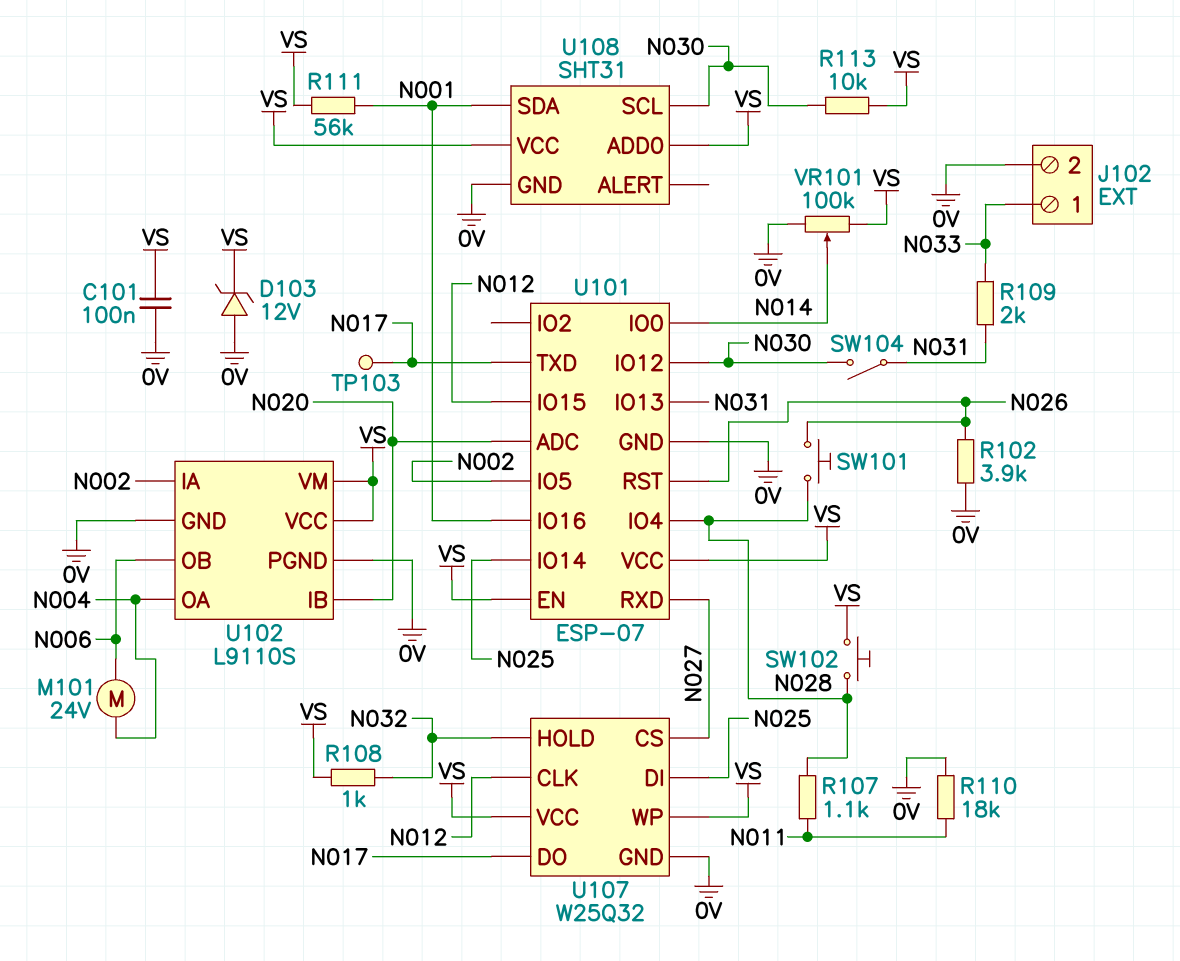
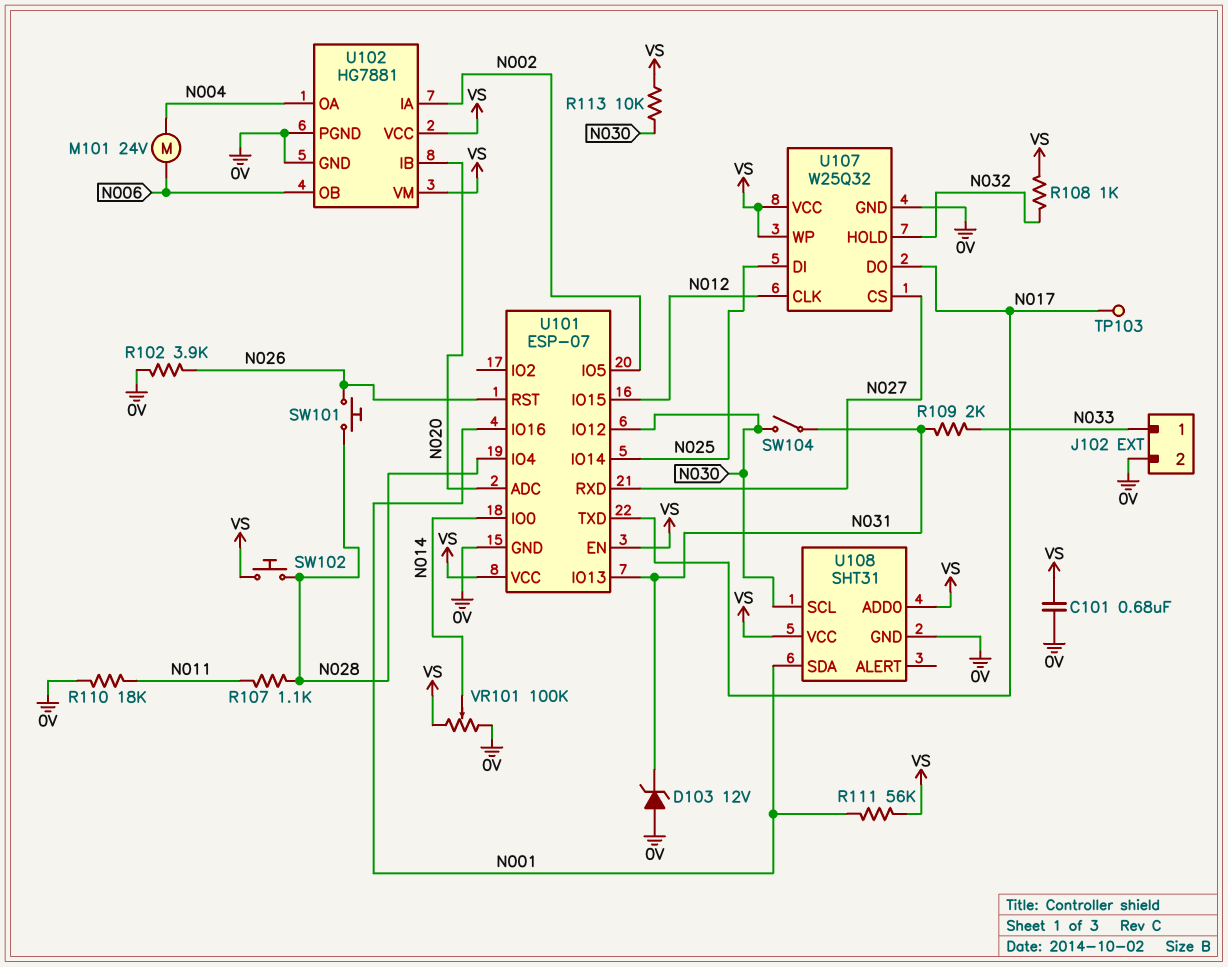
C101: 100nF (0V, VS) -> 680nF (0V, VS)
D103: zener 12V (A 0V, K VS) -> zener 12V (A 0V, K N031)
U102: L9110S -> HG7881

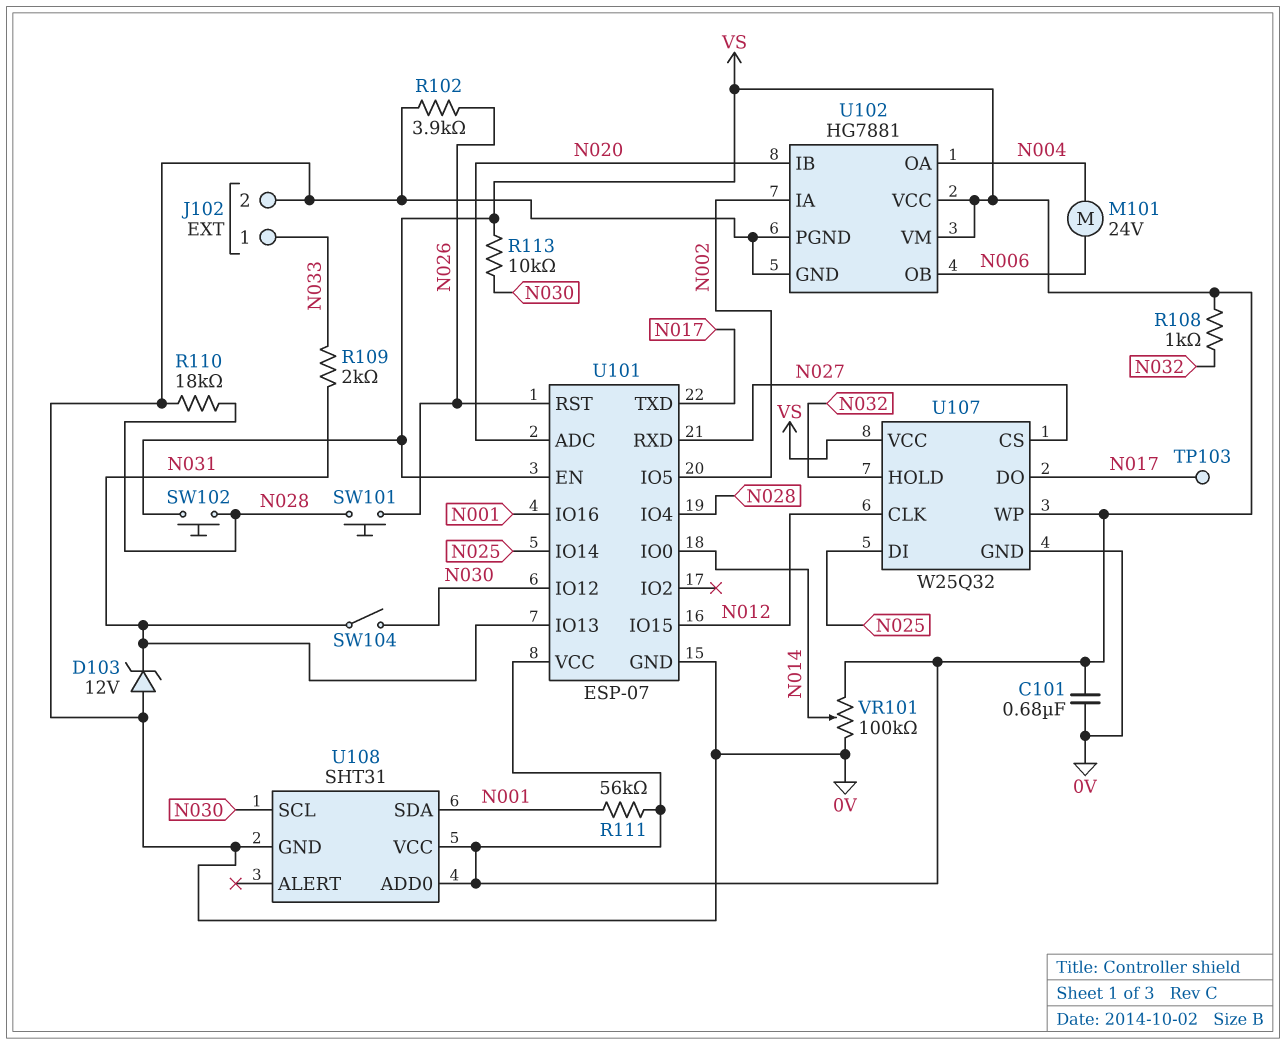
R107: 1.1k (N011, N028) -> none
R110: 18k (0V, N011) -> 18k (0V, N028)

